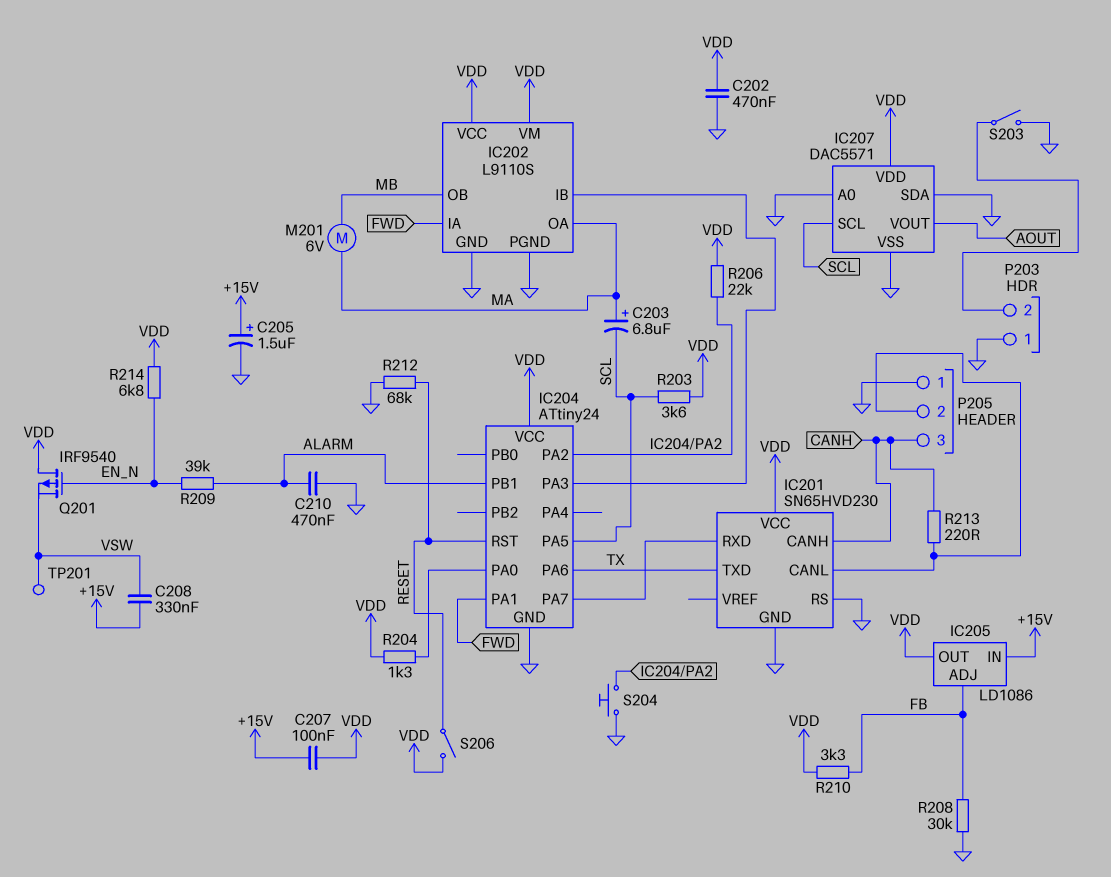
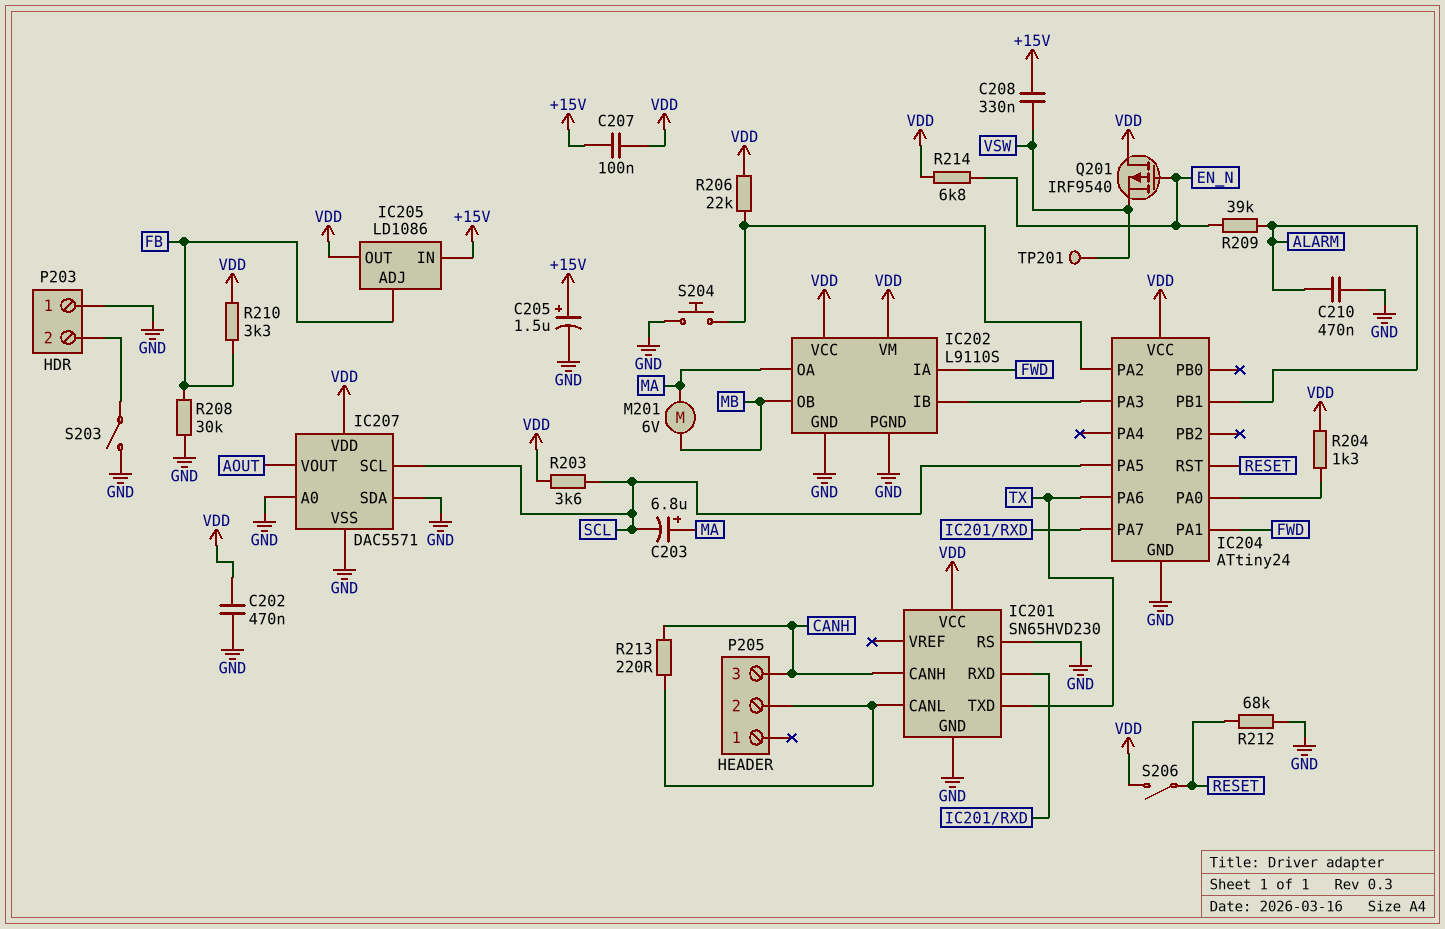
P205 pin 1: GND -> none

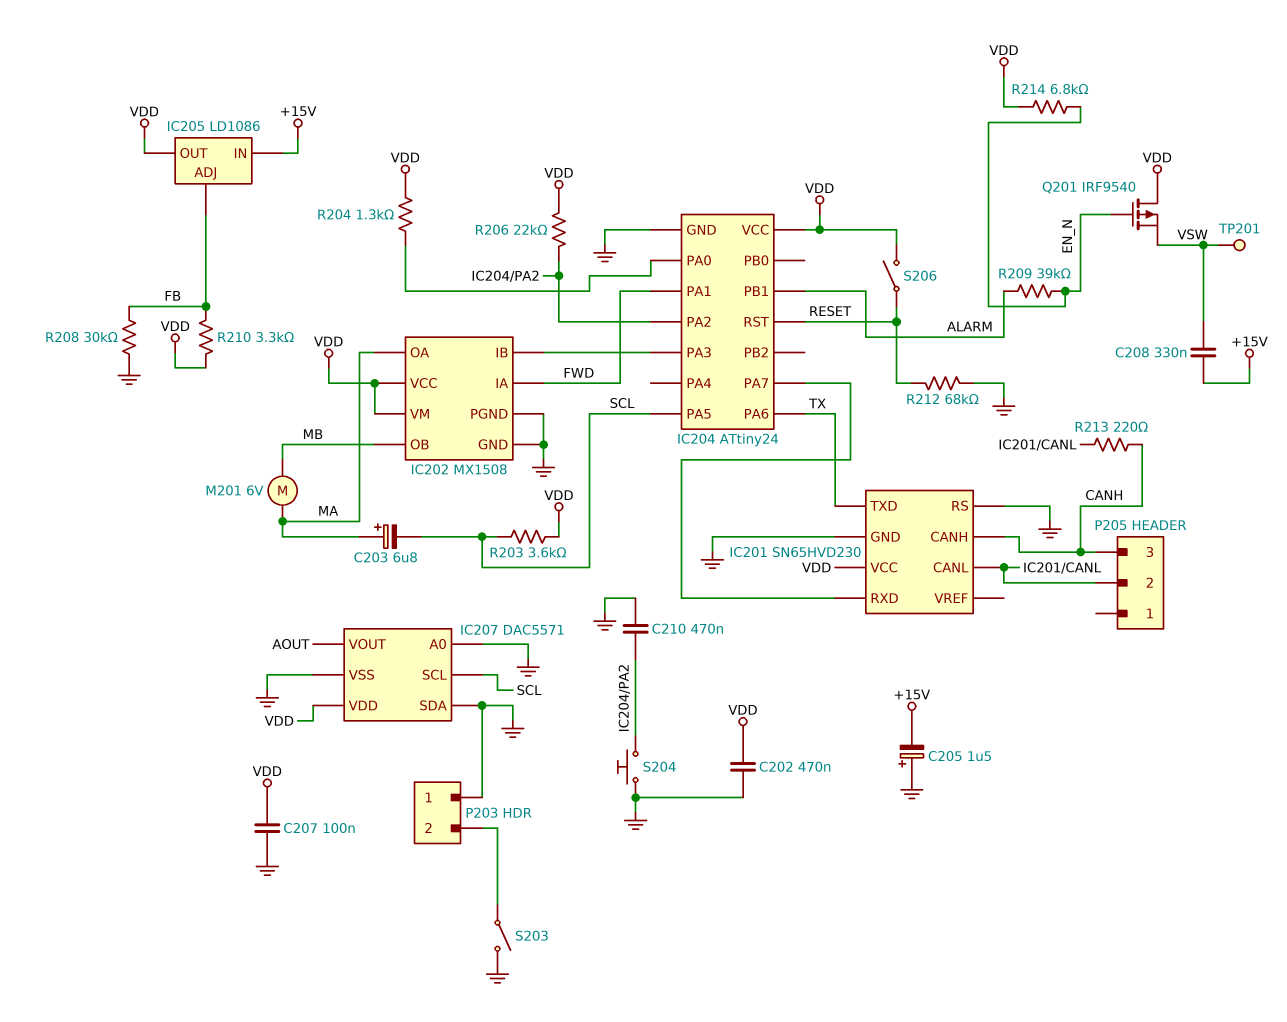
C205: 1.5uF (plus +15V, minus GND) -> 1.5uF (plus GND, minus +15V)
C207: 100nF (+15V, VDD) -> 100nF (GND, VDD)
C210: 470nF (ALARM, GND) -> 470nF (GND, IC204/PA2)
IC202: L9110S -> MX1508

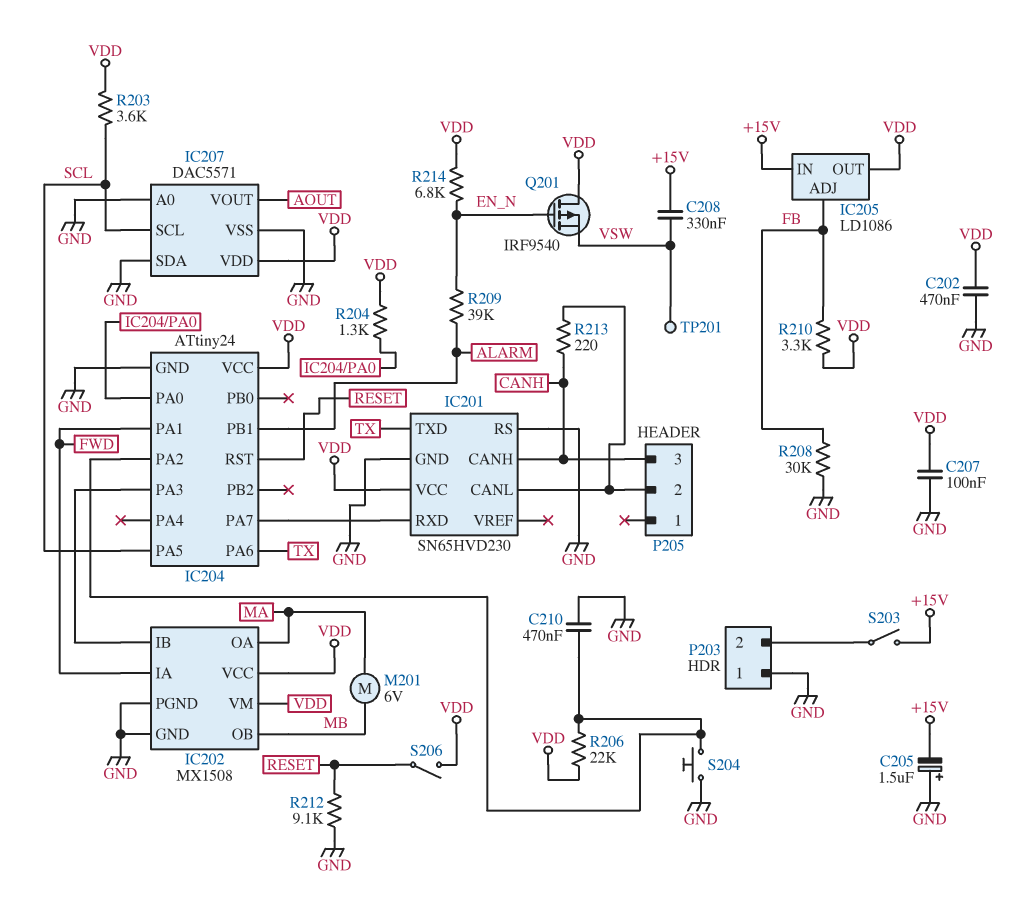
C203: 6.8uF (plus MA, minus SCL) -> none
R212: 68k (GND, RESET) -> 9.1k (GND, RESET)
S203: switch (GND, P203/2) -> switch (+15V, P203/2)

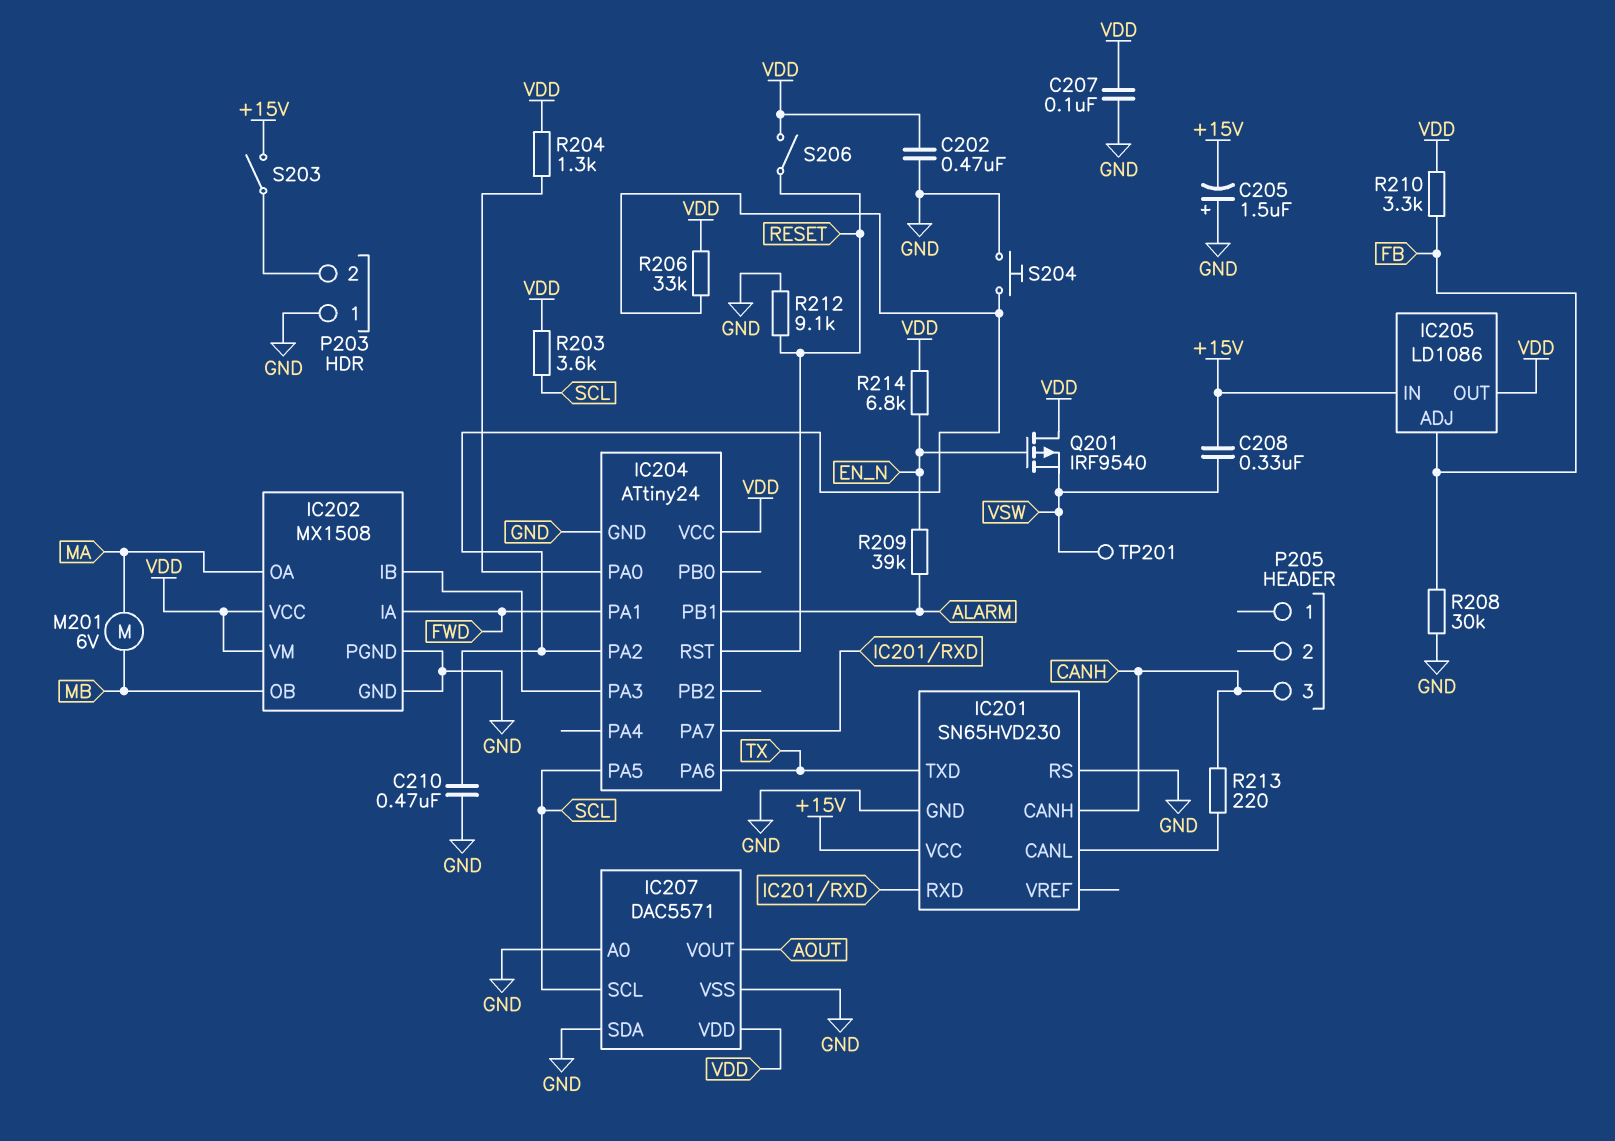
IC201 pin VCC: VDD -> +15V
P205 pin 2: IC201/CANL -> none
R206: 22k (IC204/PA2, VDD) -> 33k (IC204/PA2, VDD)

